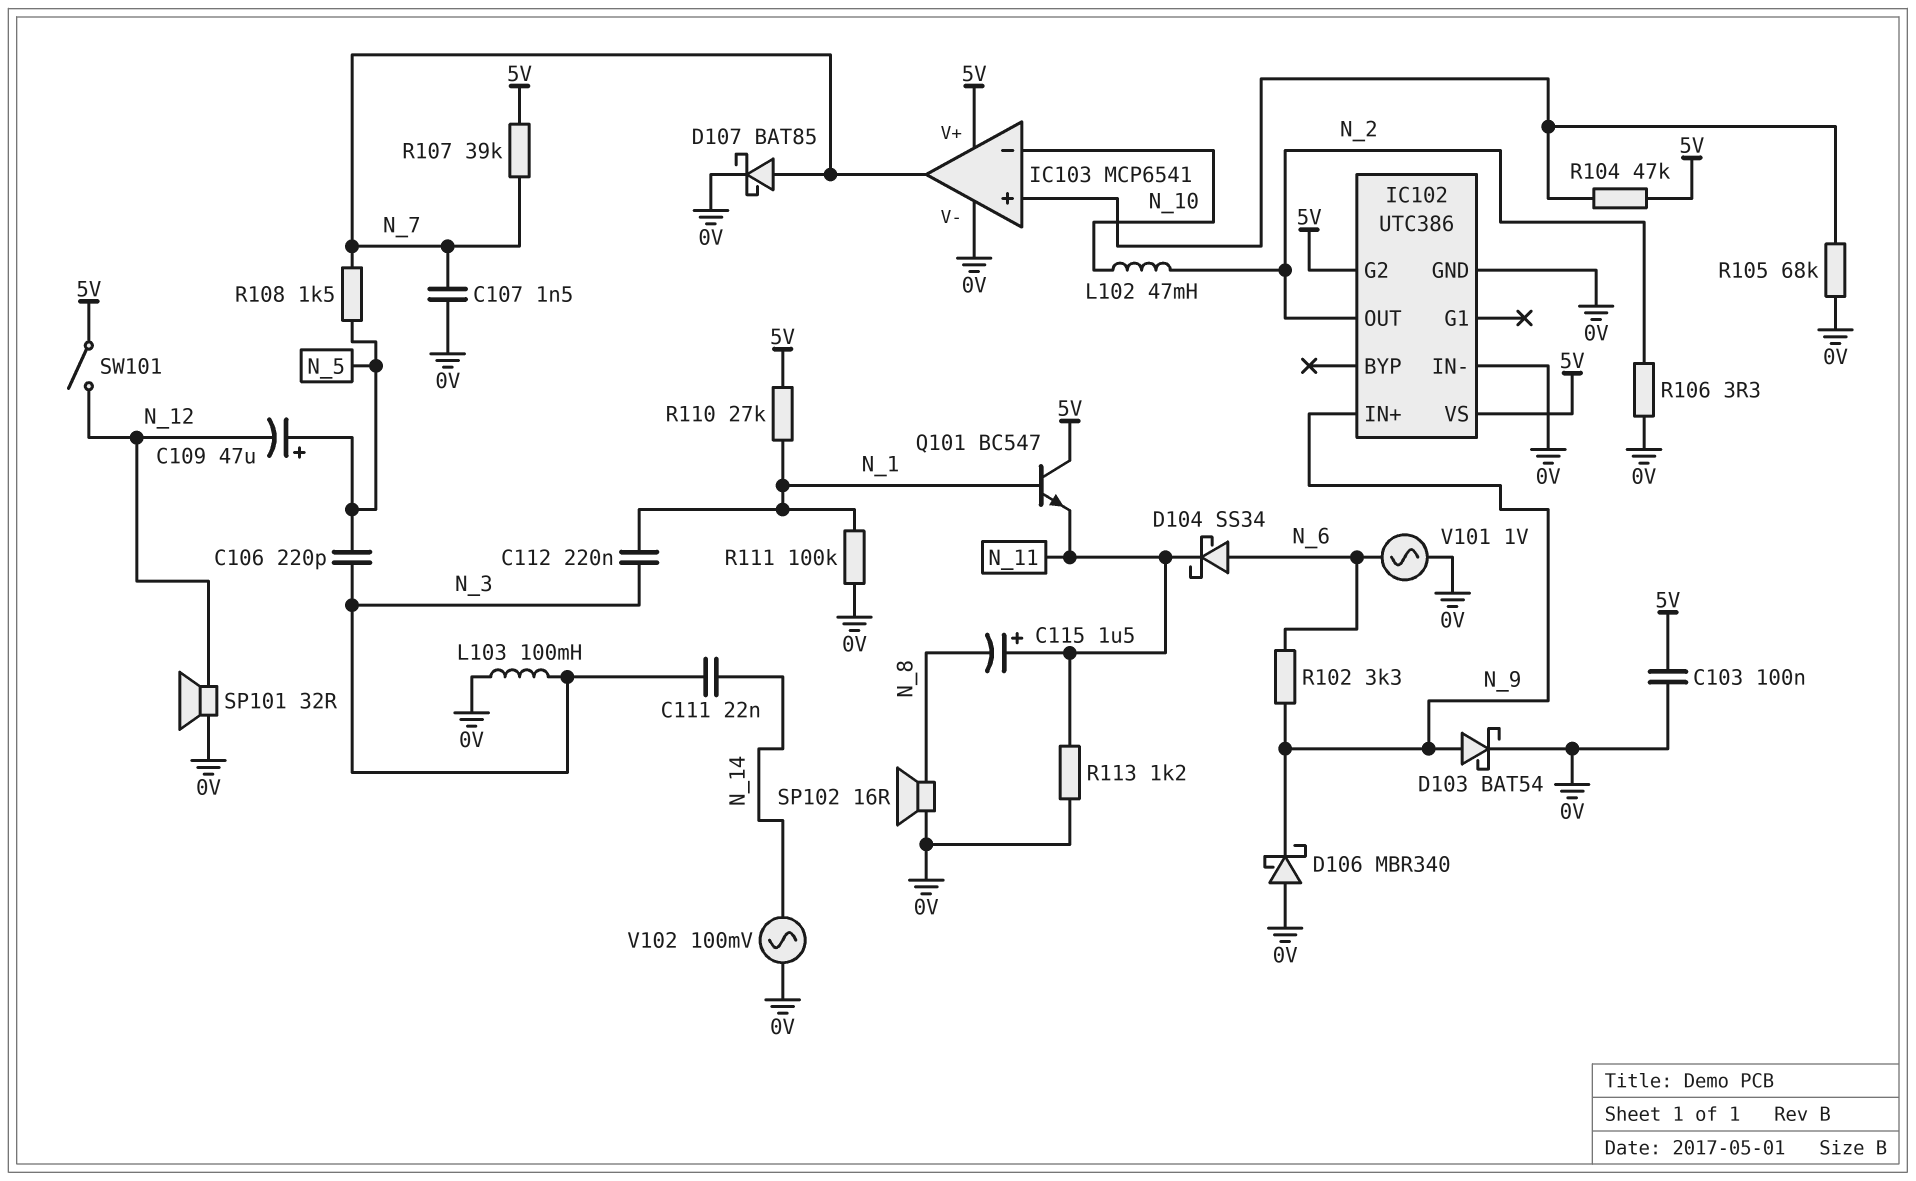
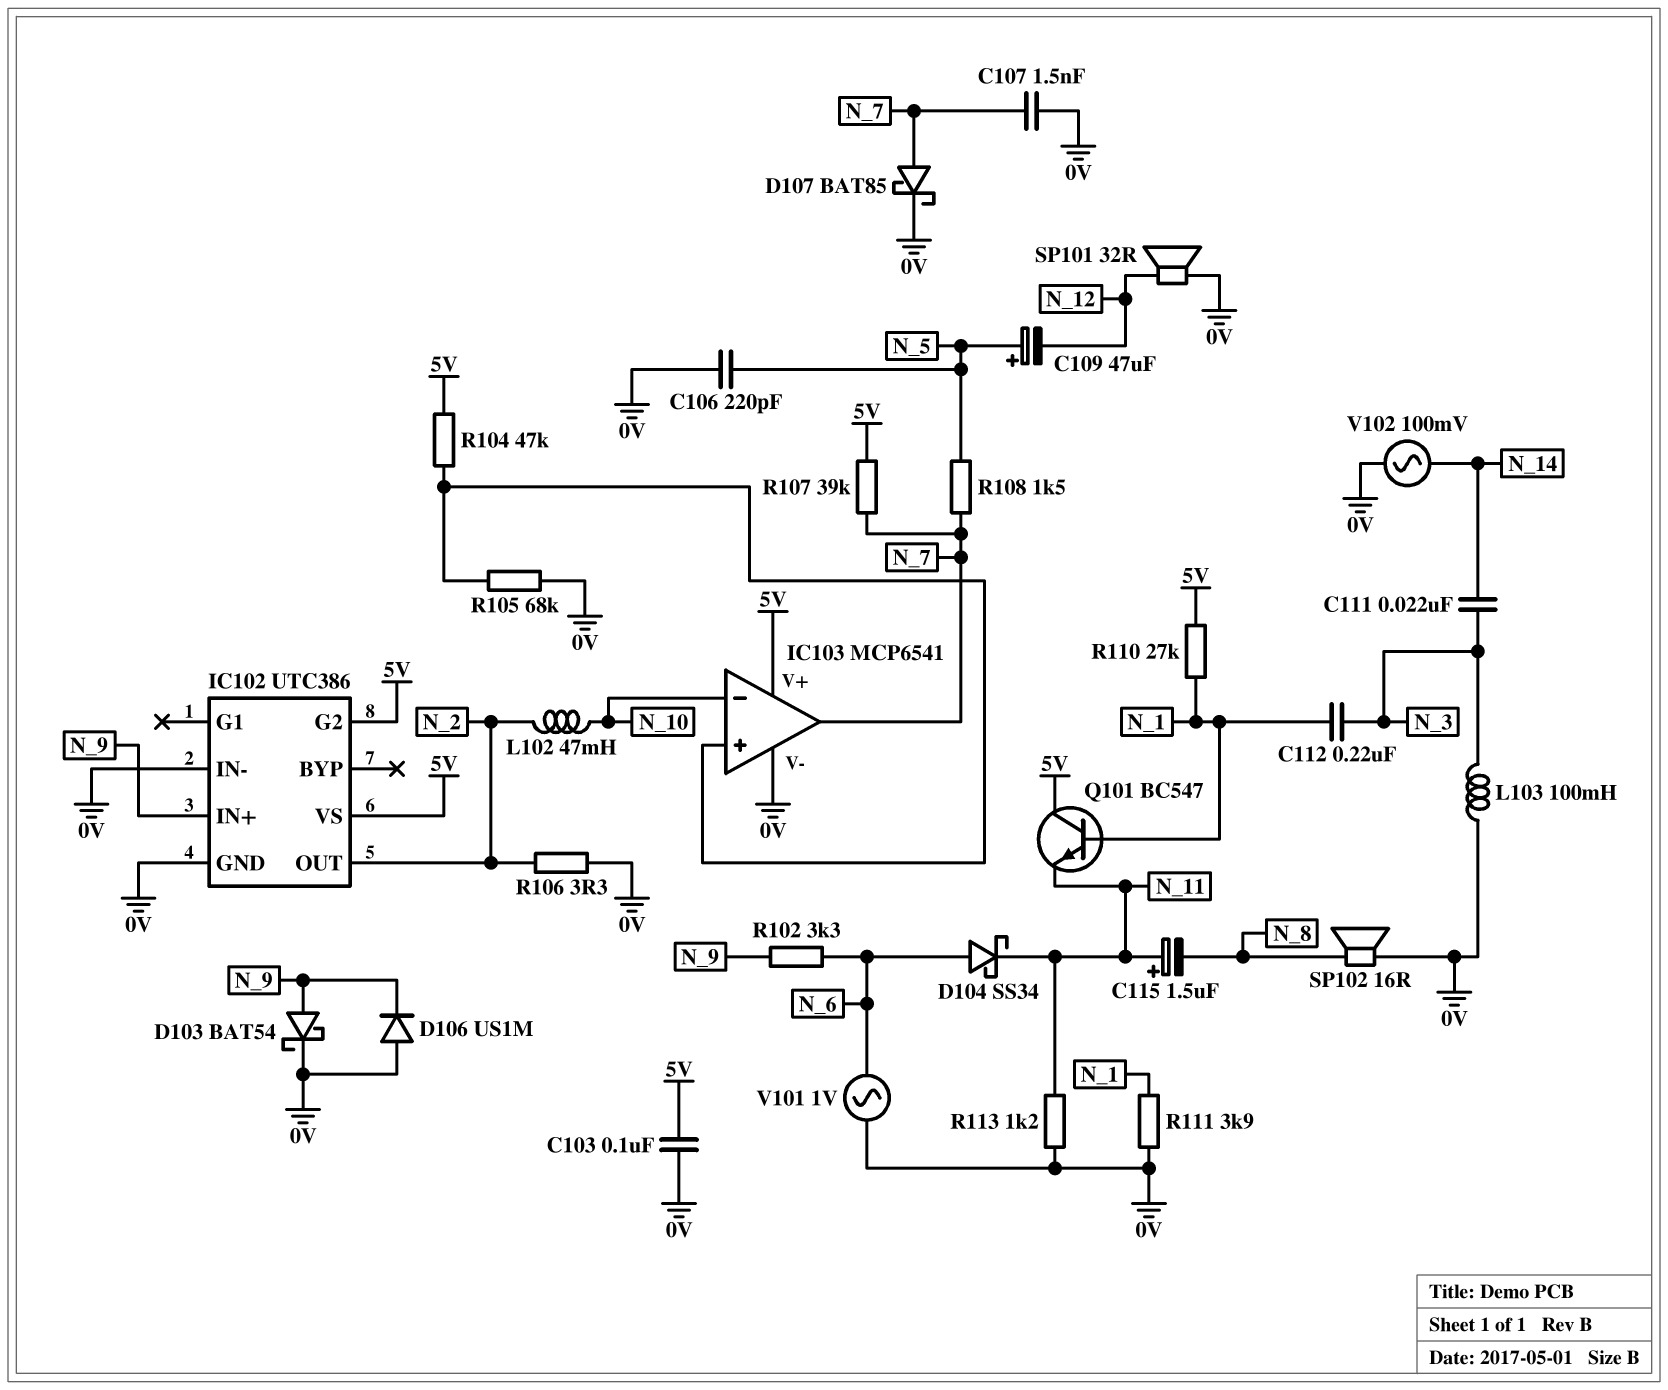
C106: 220pF (N_3, N_5) -> 220pF (0V, N_5)
D106: schottky MBR340 (A 0V, K N_9) -> diode US1M (A 0V, K N_9)
R111: 100k (0V, N_1) -> 3.9k (0V, N_1)
SW101: switch (5V, N_12) -> none

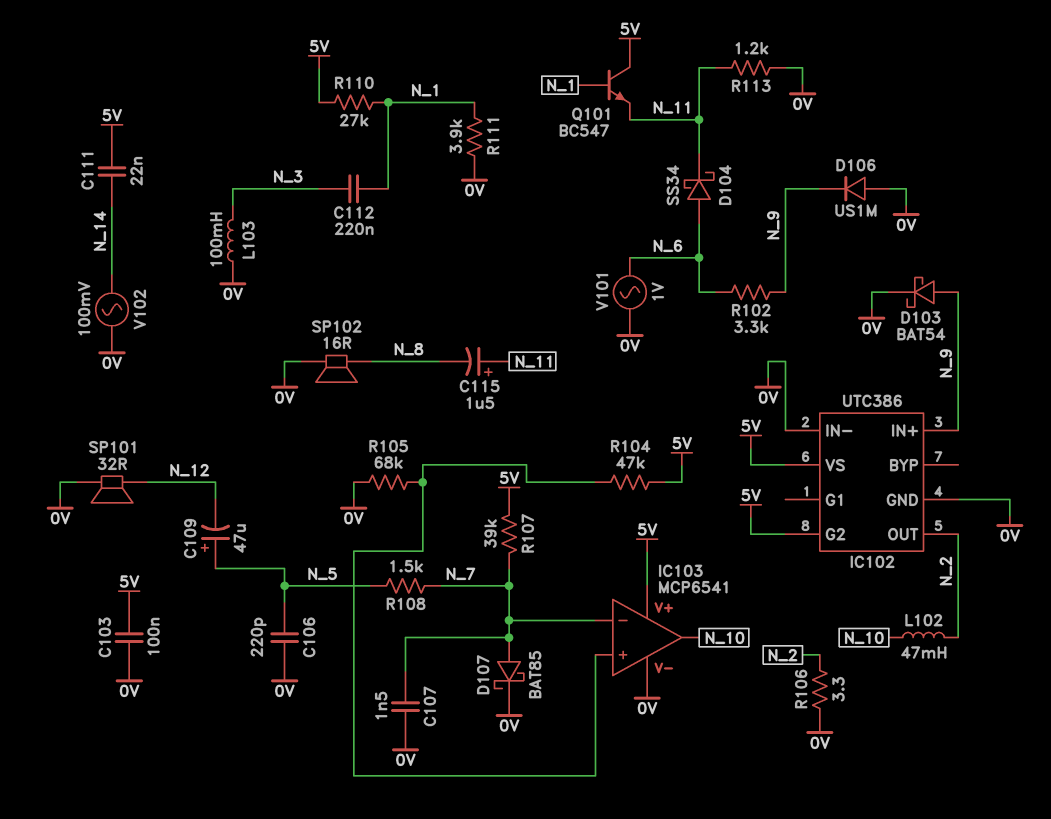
C111: 22nF (N_3, N_14) -> 22nF (5V, N_14)
IC103 pin in-: N_10 -> N_7
IC103 pin out: N_7 -> N_10

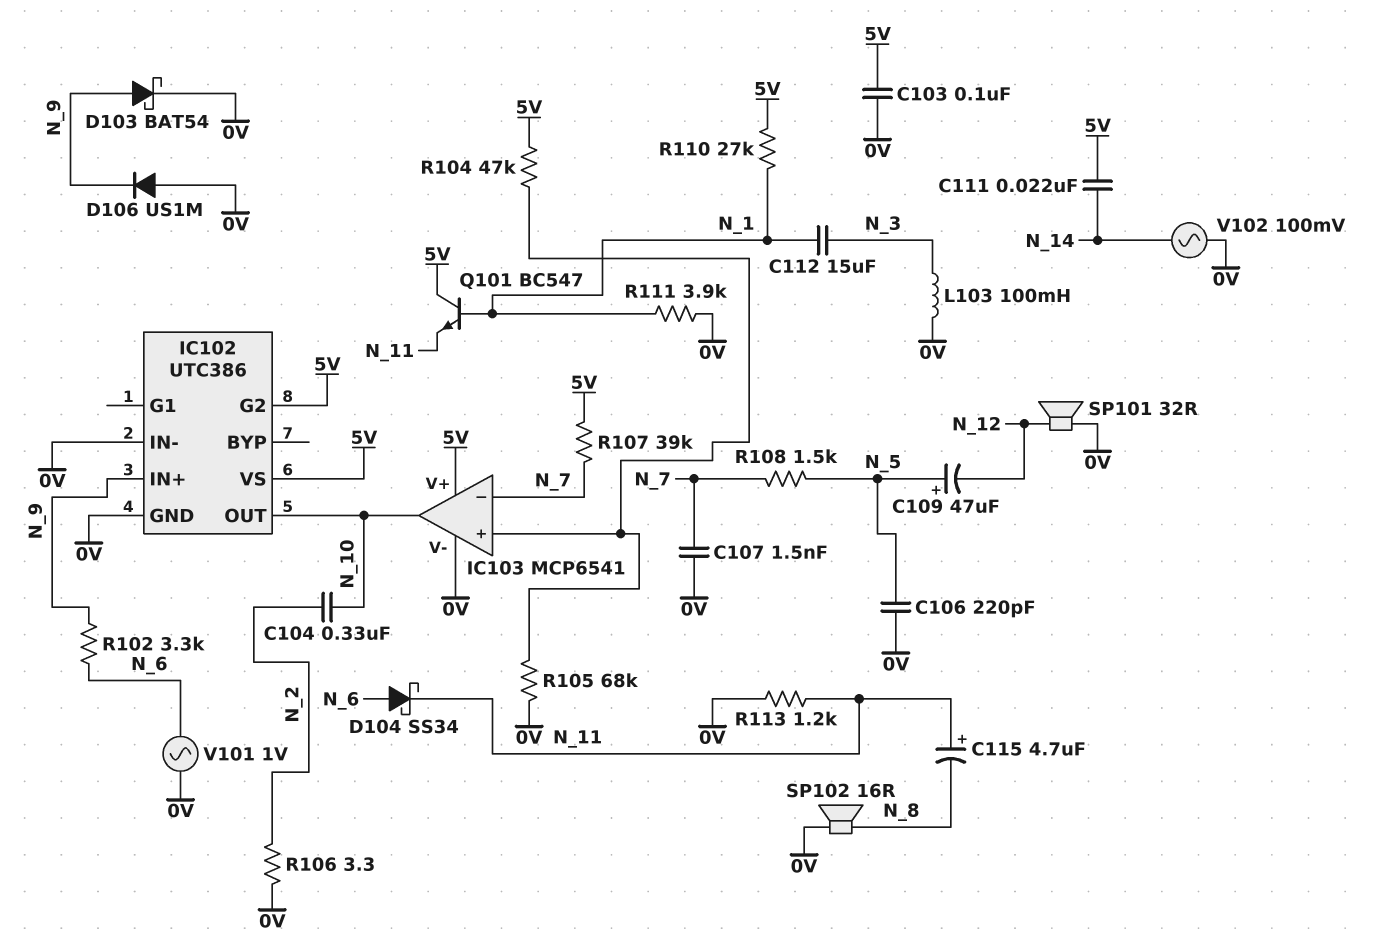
C104: none -> 330nF (N_2, N_10)
C112: 220nF (N_1, N_3) -> 15uF (N_1, N_3)
C115: 1.5uF (plus N_11, minus N_8) -> 4.7uF (plus N_11, minus N_8)
D107: schottky BAT85 (A N_7, K 0V) -> none
IC102 pin OUT: N_2 -> N_10
L102: 47mH (N_2, N_10) -> none

